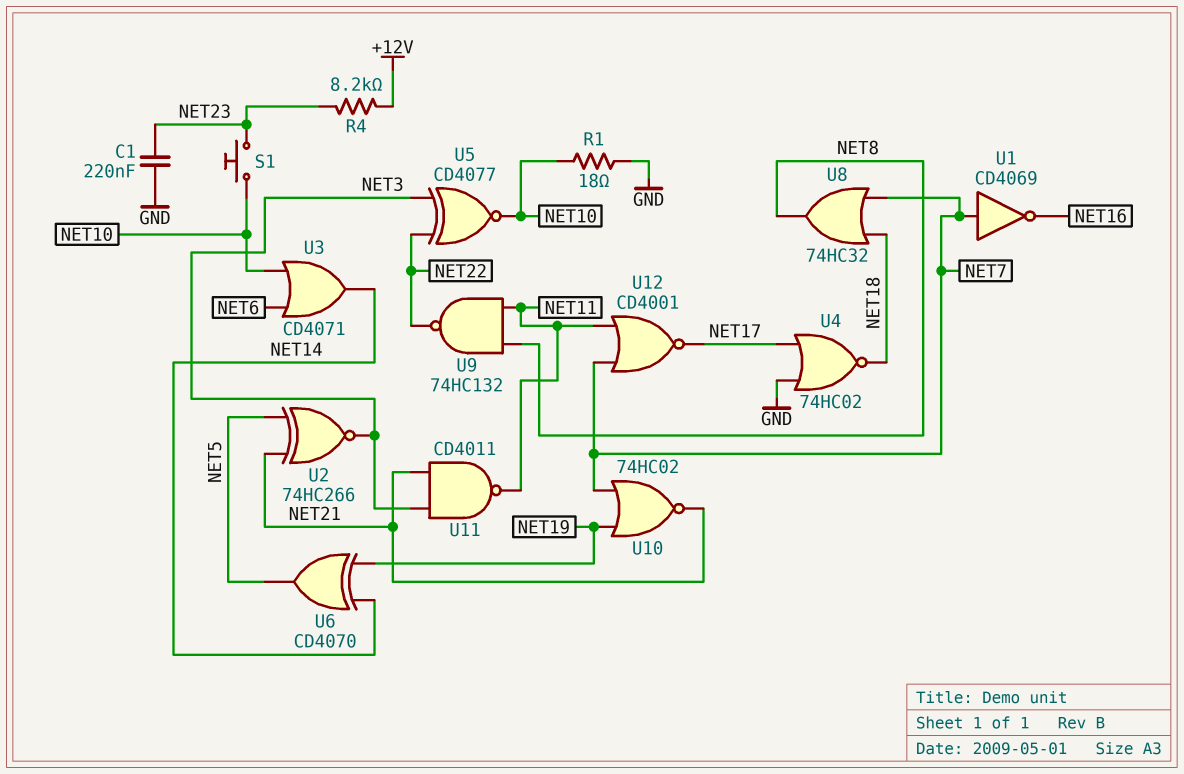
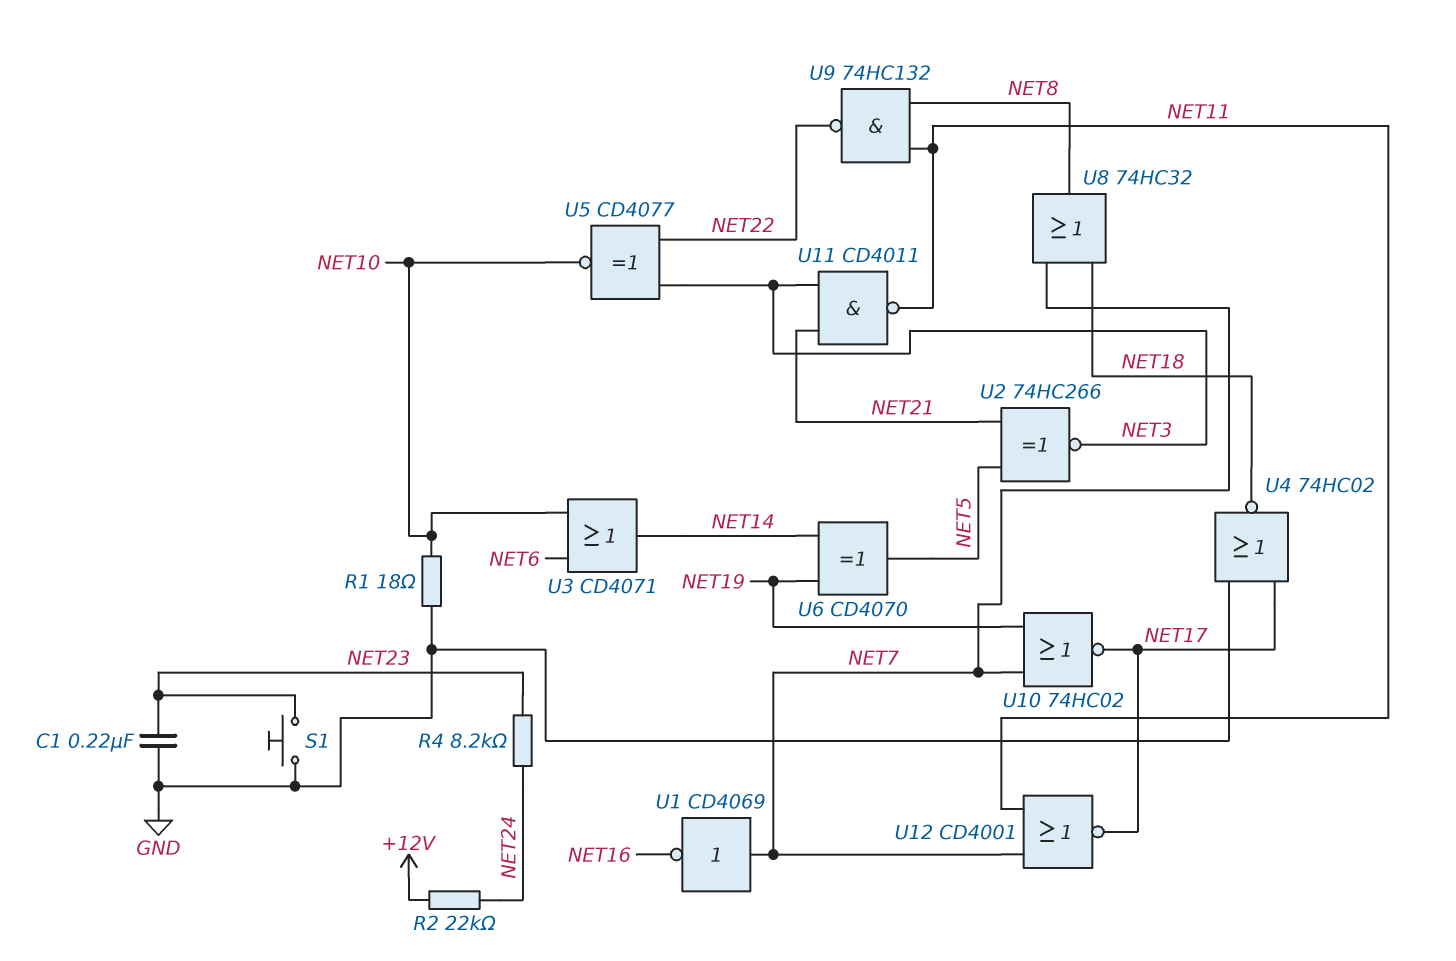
R2: none -> 22k (+12V, NET24)
R4: 8.2k (+12V, NET23) -> 8.2k (NET23, NET24)
S1: button (NET10, NET23) -> button (GND, NET23)
U10: NOR 74HC02 (in NET7, in NET19, out NET21) -> NOR 74HC02 (in NET7, in NET19, out NET17)

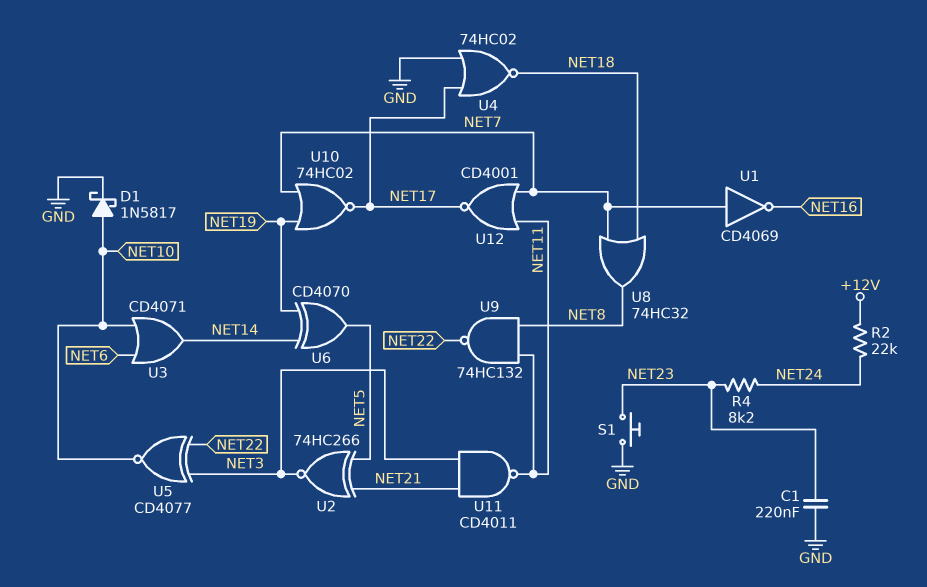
D1: none -> schottky 1N5817 (A NET10, K GND)
R1: 18 (GND, NET10) -> none

